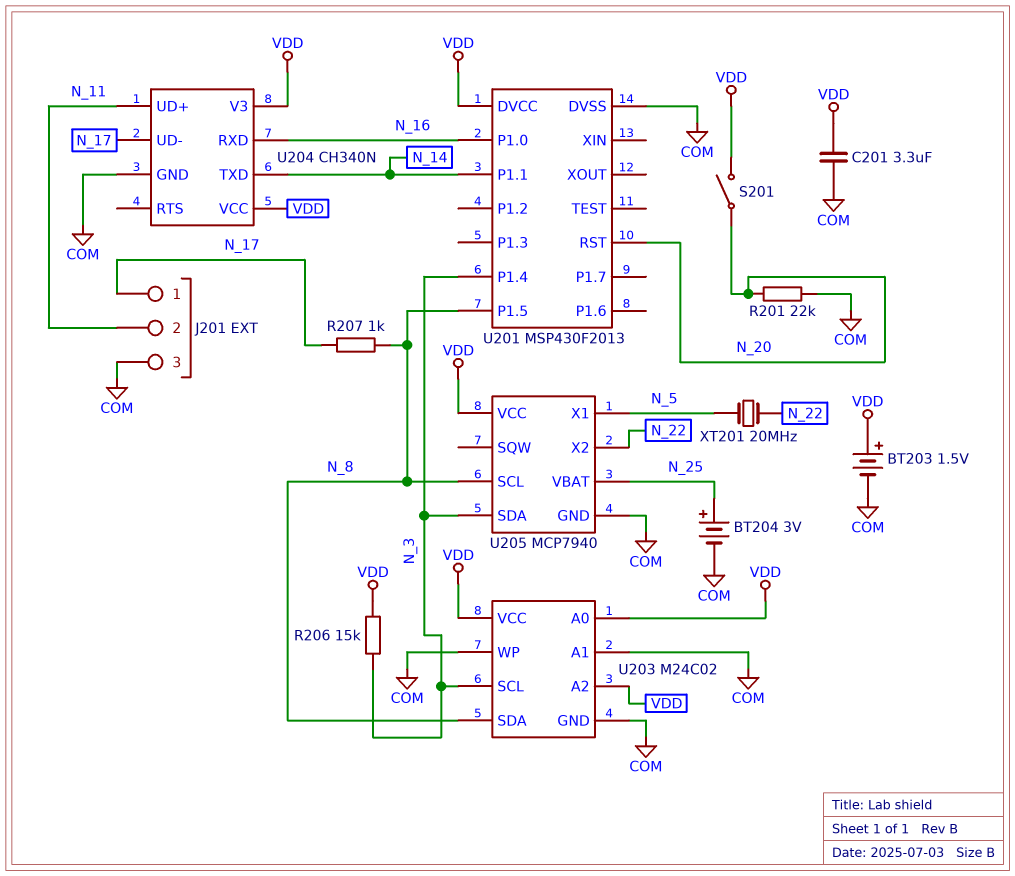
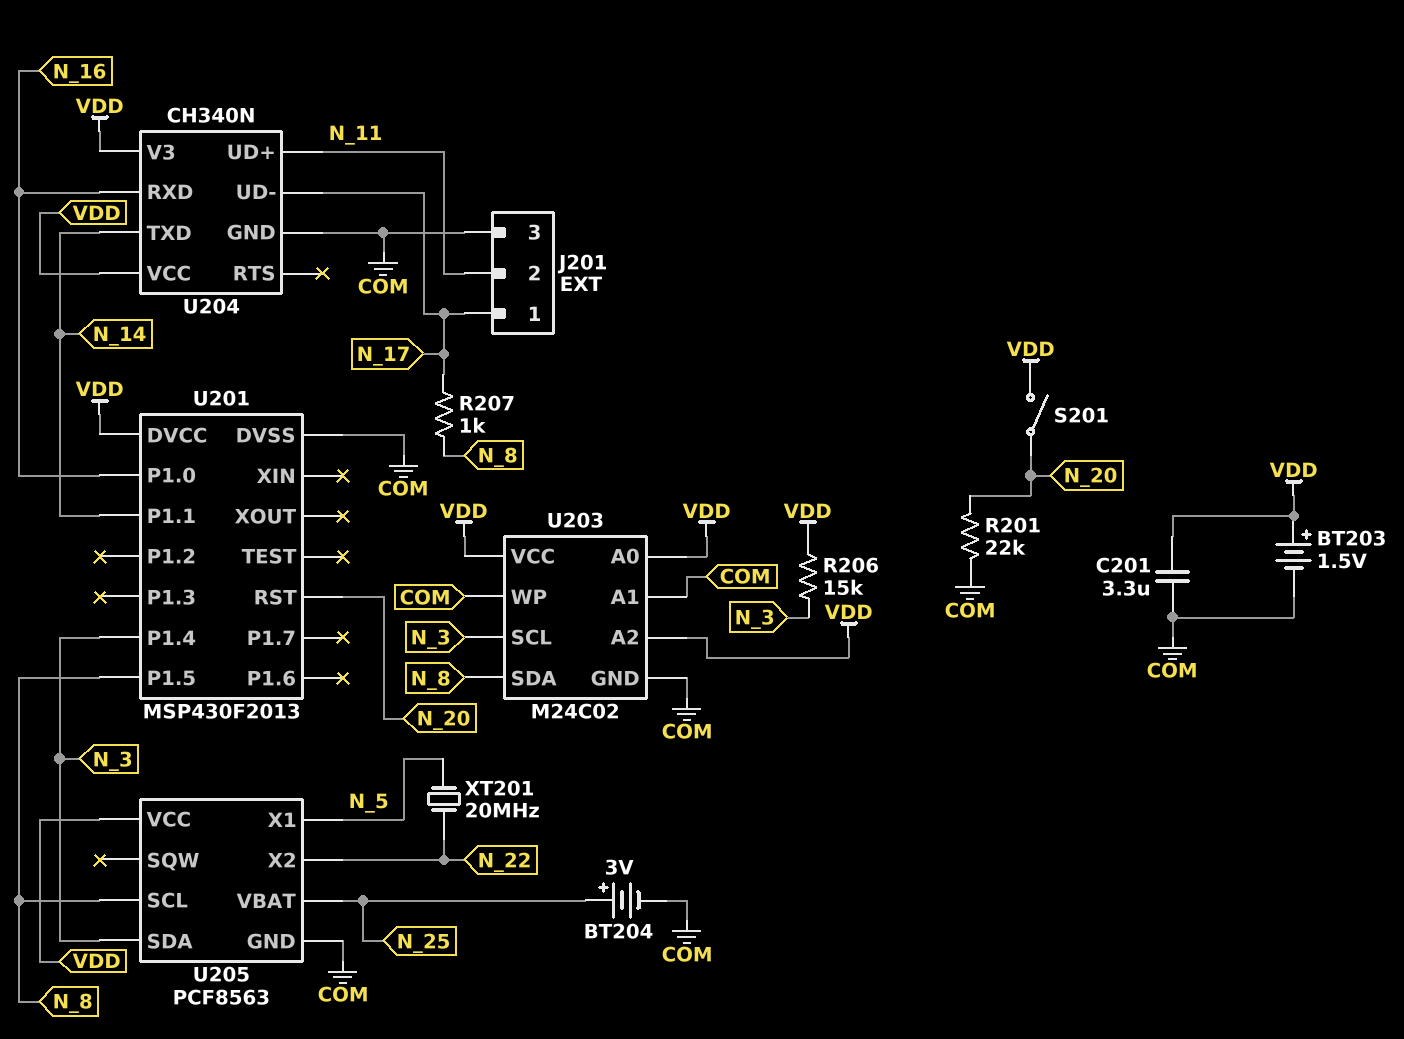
U205: MCP7940 -> PCF8563

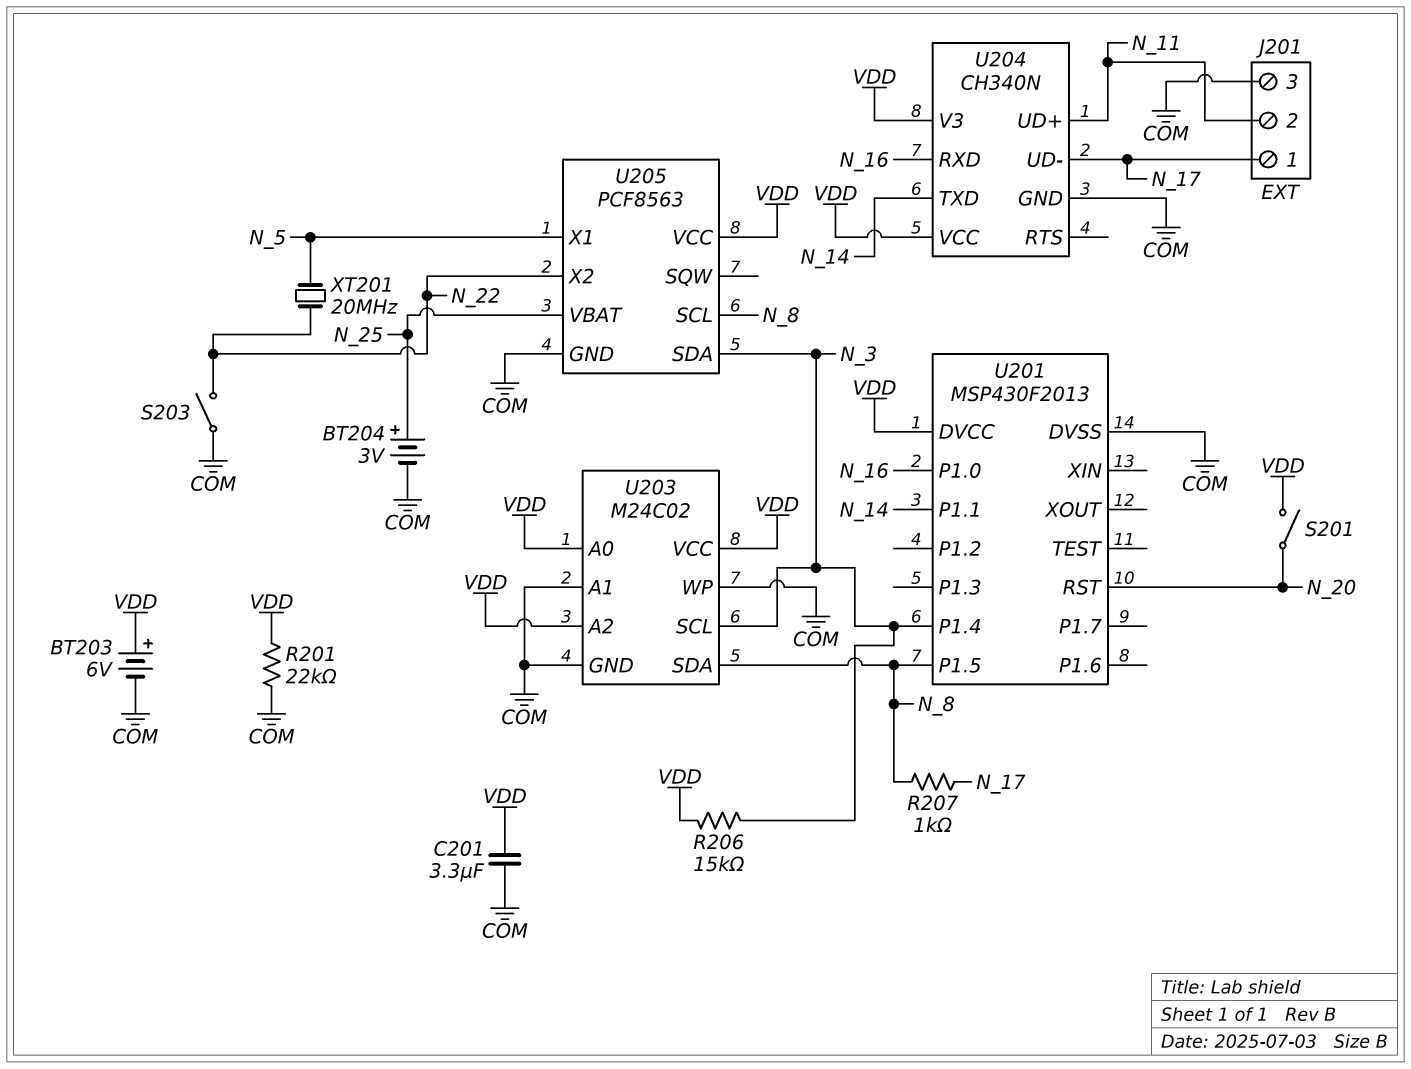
BT203: 1.5V (plus VDD, minus COM) -> 6V (plus VDD, minus COM)
R201: 22k (COM, N_20) -> 22k (COM, VDD)
S203: none -> switch (COM, N_22)

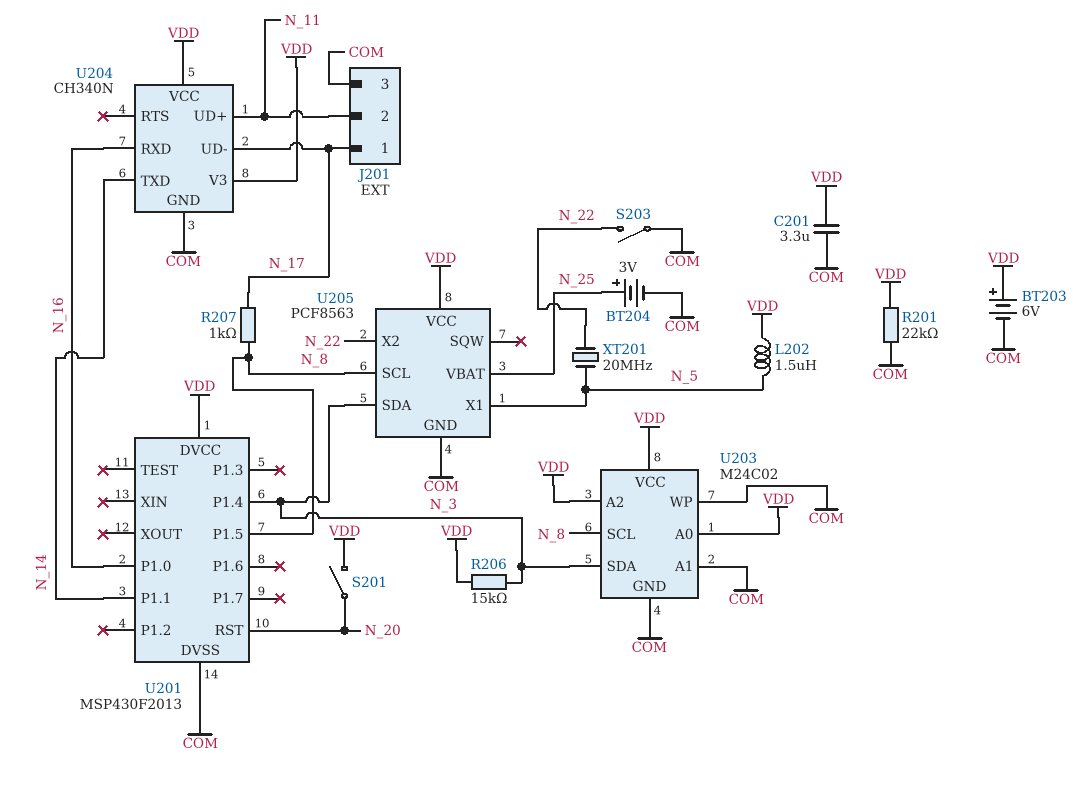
L202: none -> 1.5uH (N_5, VDD)
U203 pin SCL: N_3 -> N_8
U203 pin SDA: N_8 -> N_3

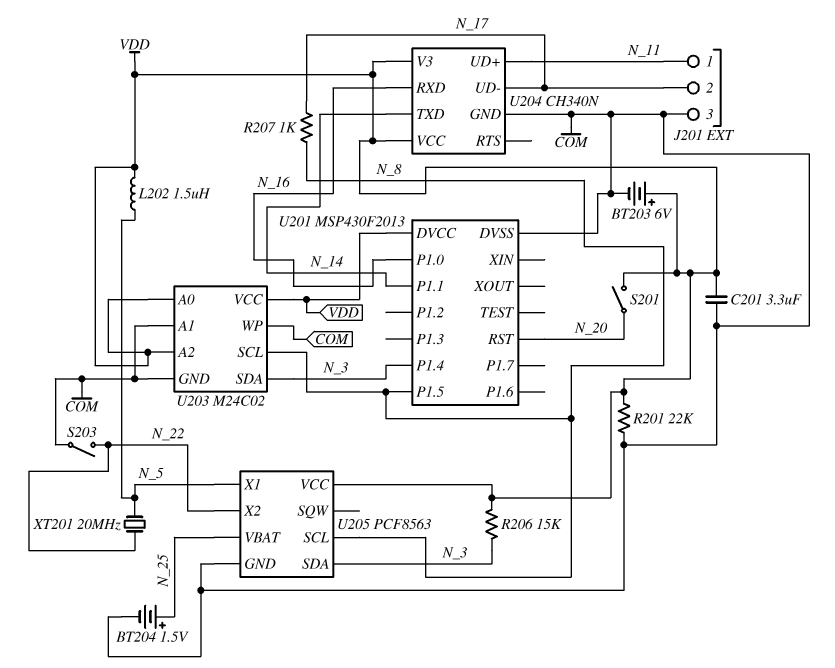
BT204: 3V (plus N_25, minus COM) -> 1.5V (plus N_25, minus COM)
J201 pin 1: N_17 -> N_11
J201 pin 2: N_11 -> N_17

